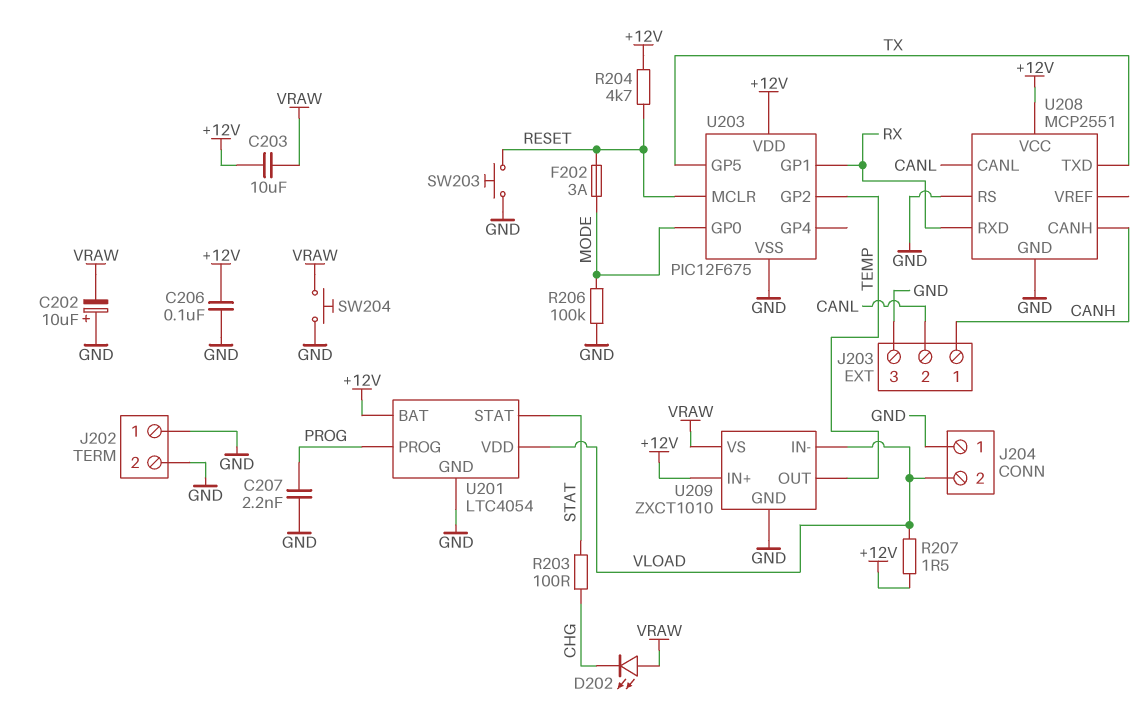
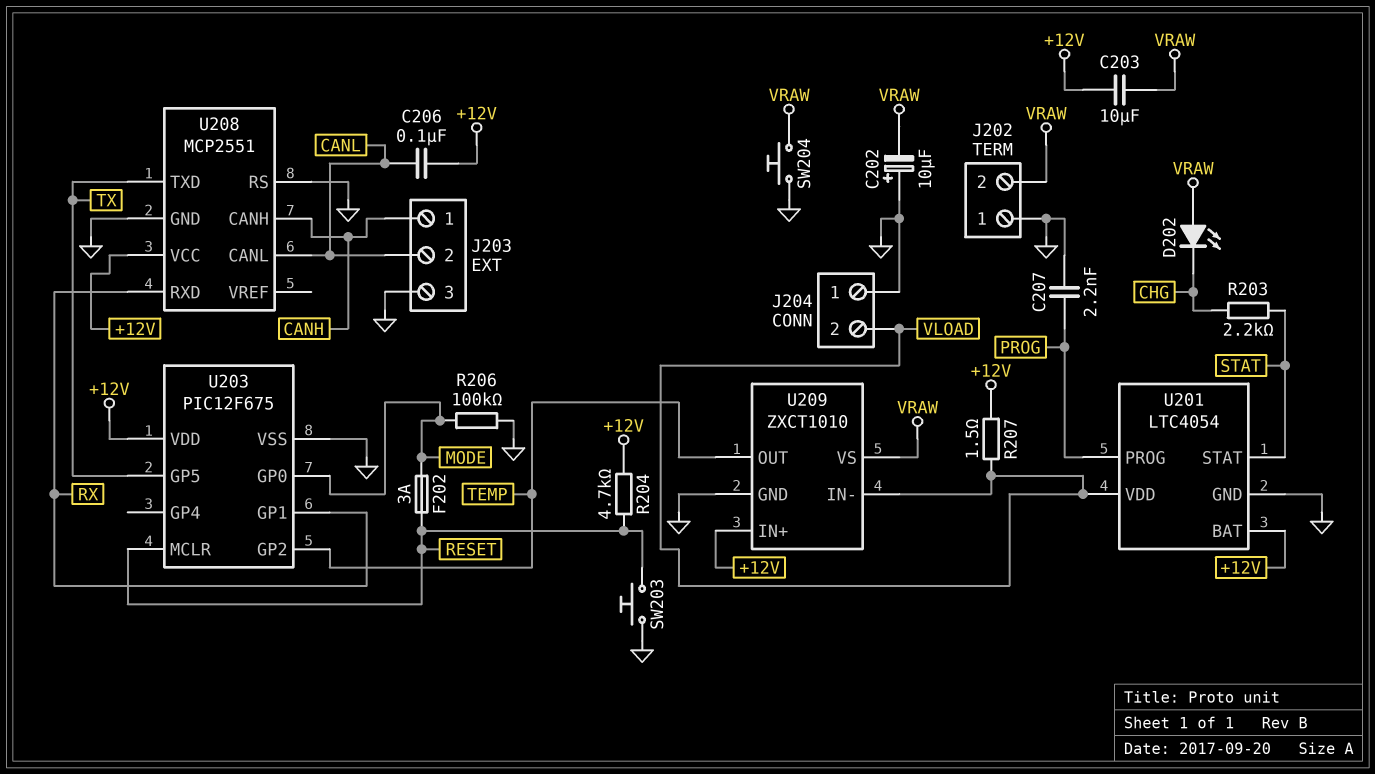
C206: 100nF (+12V, GND) -> 100nF (+12V, CANL)
J202 pin 2: GND -> VRAW
R203: 100 (CHG, STAT) -> 2.2k (CHG, STAT)

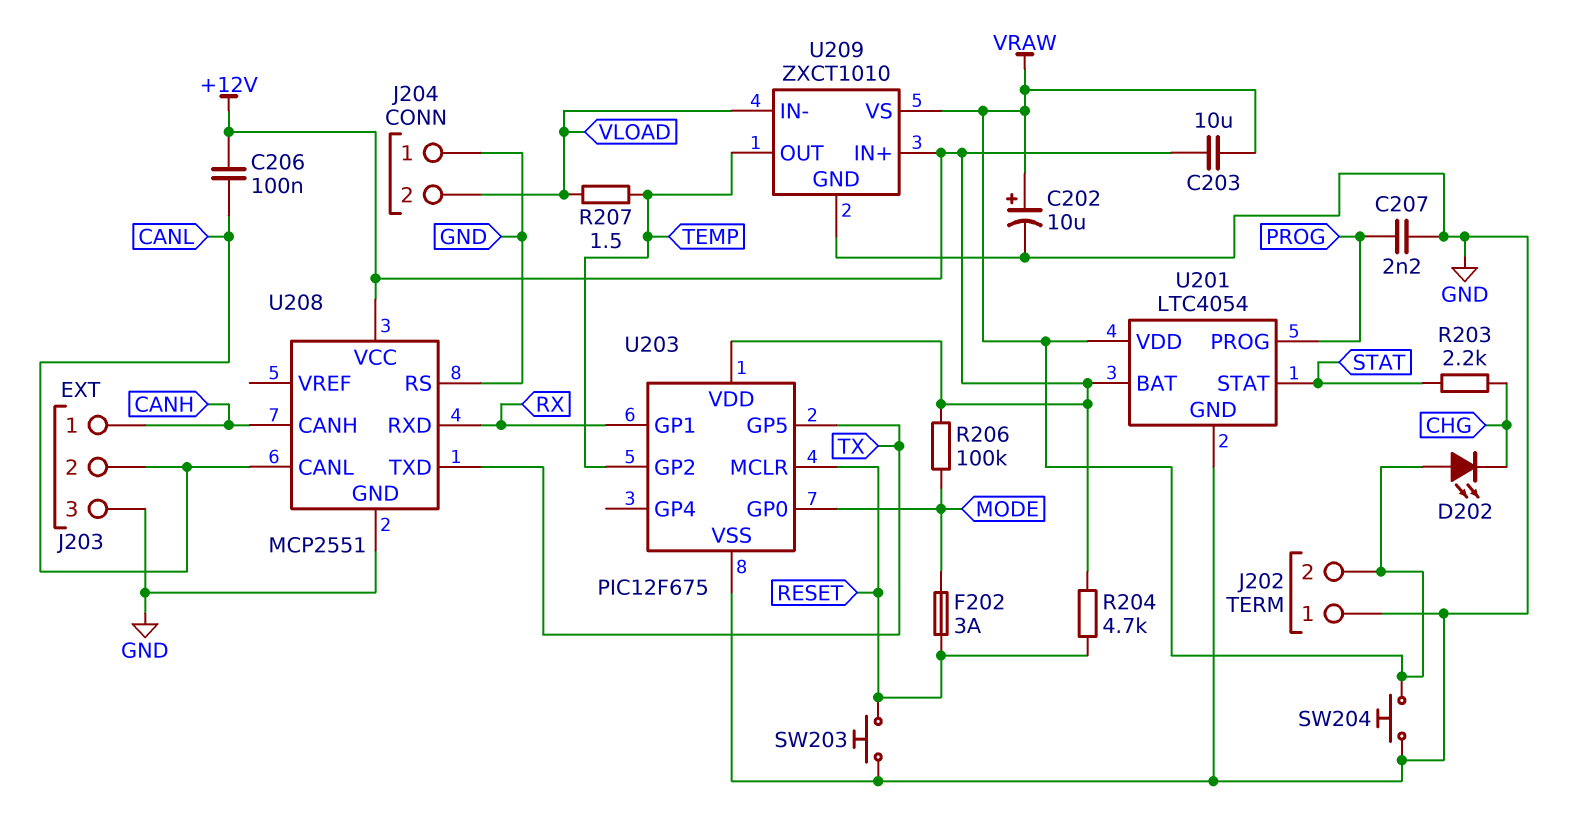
C202: 10uF (plus GND, minus VRAW) -> 10uF (plus VRAW, minus GND)
R206: 100k (GND, MODE) -> 100k (+12V, MODE)
R207: 1.5 (+12V, VLOAD) -> 1.5 (TEMP, VLOAD)
U201 pin VDD: VLOAD -> VRAW

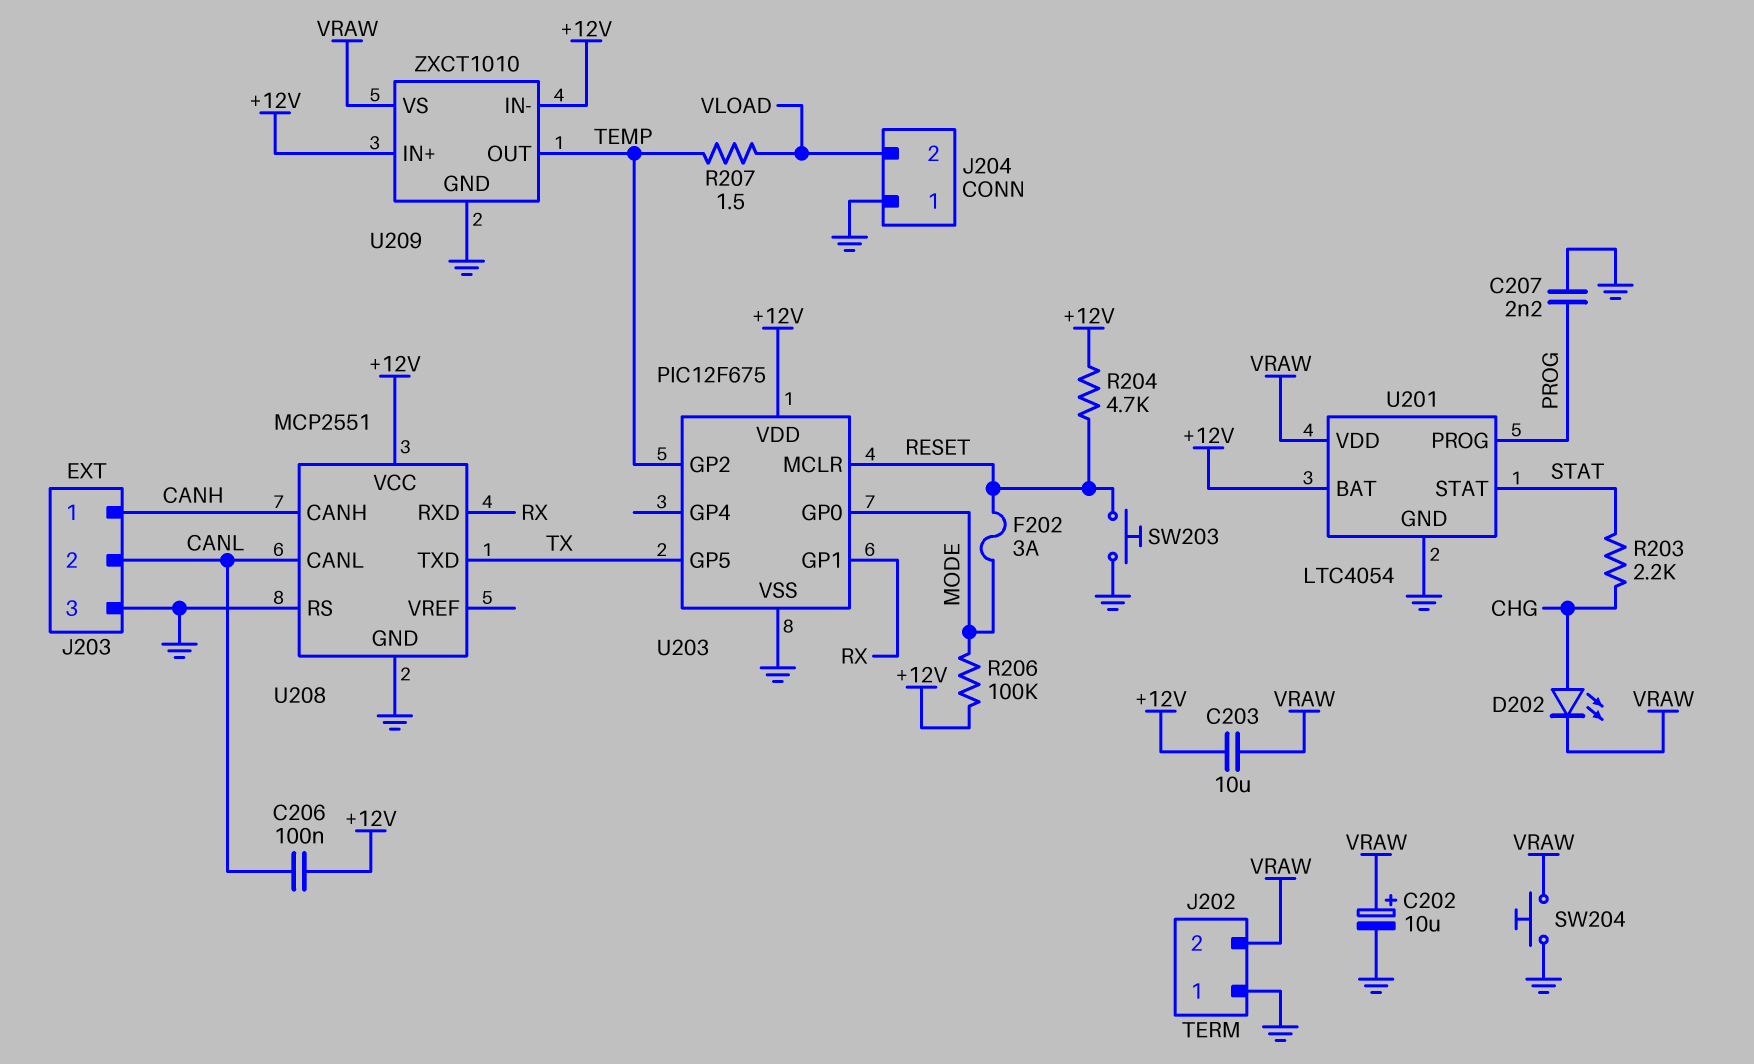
D202: LED (A VRAW, K CHG) -> LED (A CHG, K VRAW)
U209 pin IN-: VLOAD -> +12V

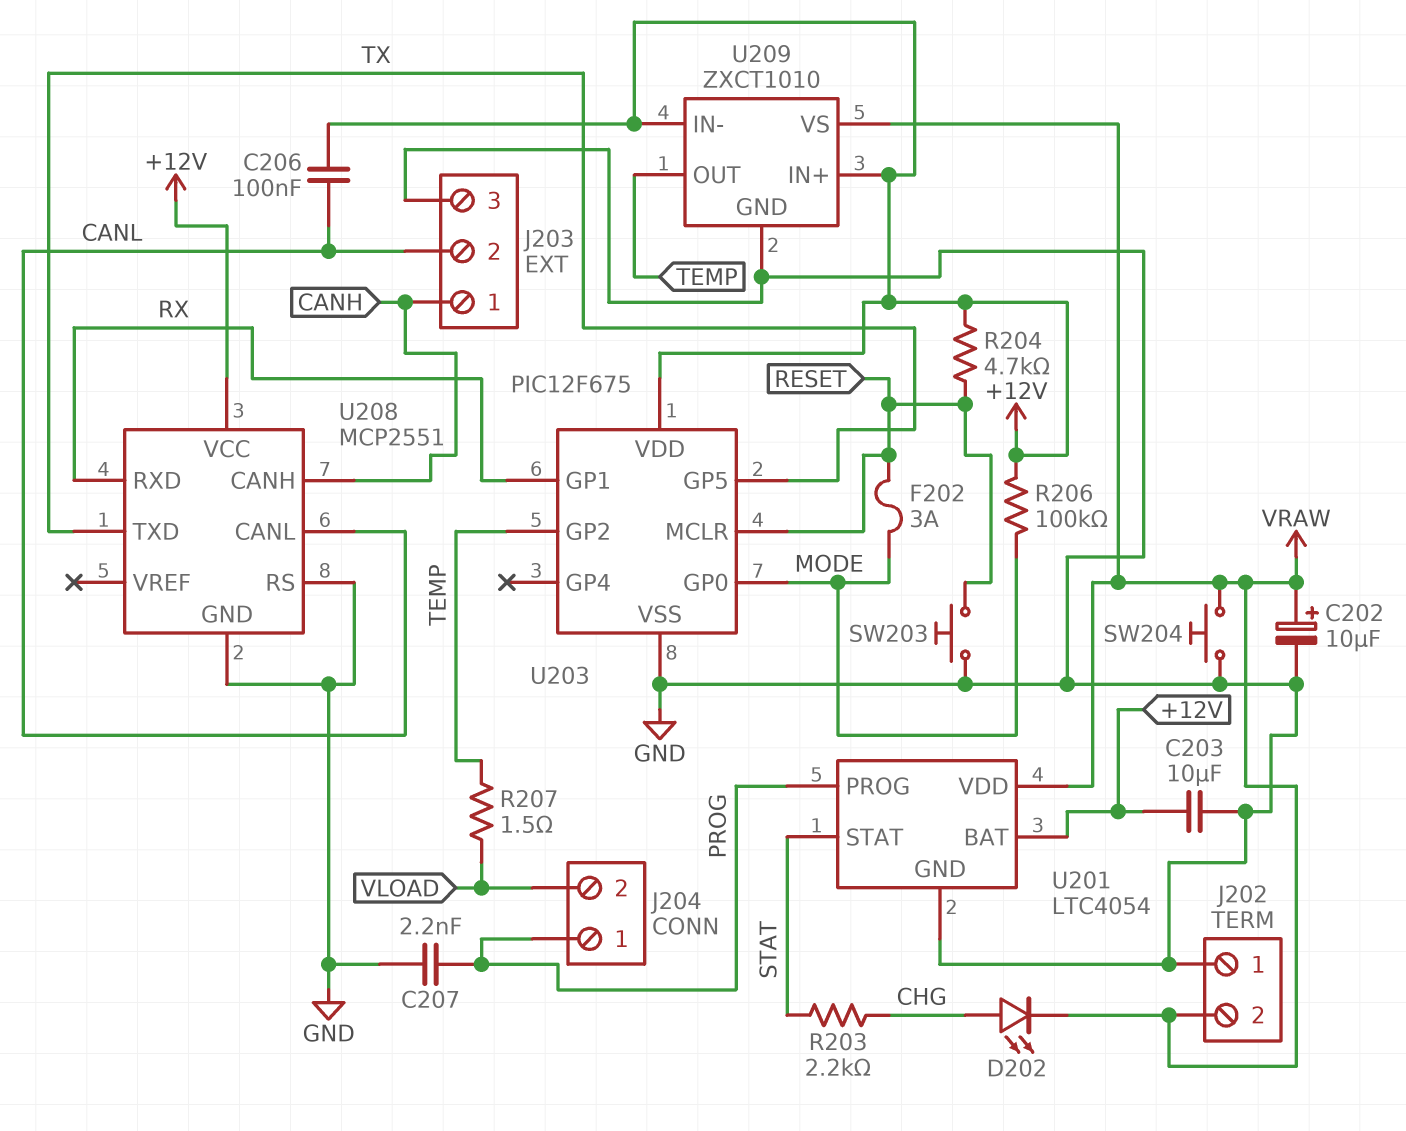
C203: 10uF (+12V, VRAW) -> 10uF (+12V, GND)
J204 pin 1: GND -> PROG

